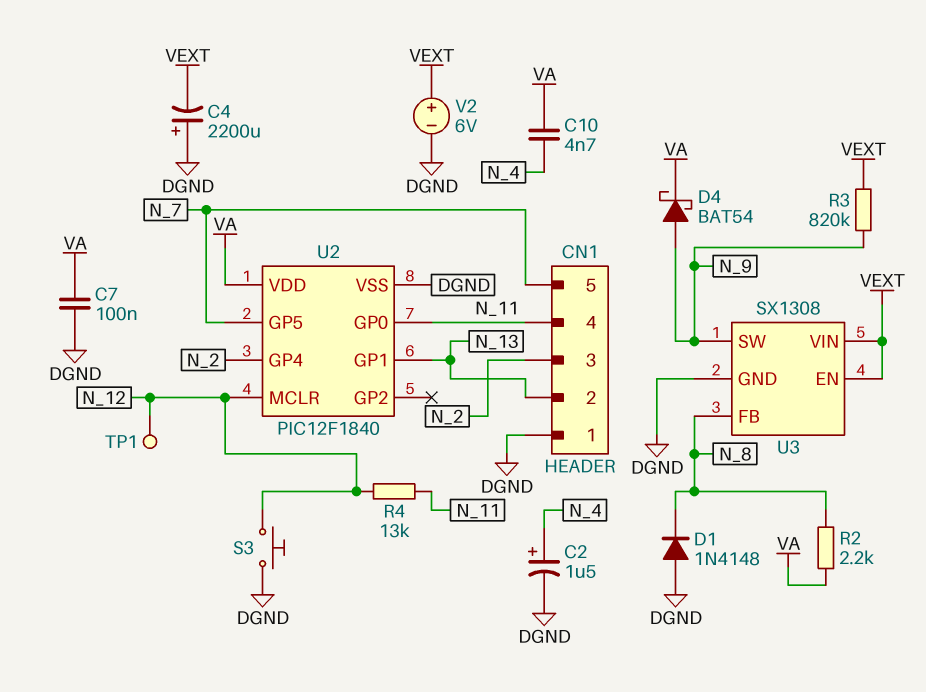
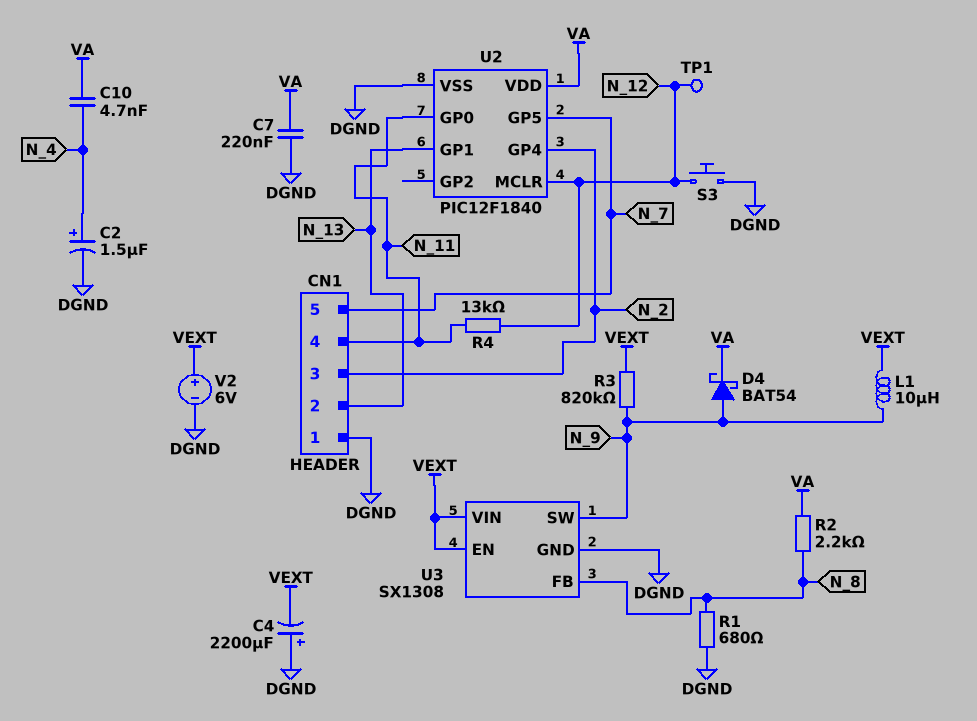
C7: 100nF (DGND, VA) -> 220nF (DGND, VA)
D1: diode 1N4148 (A DGND, K N_8) -> none
L1: none -> 10uH (N_9, VEXT)
R1: none -> 680 (DGND, N_8)

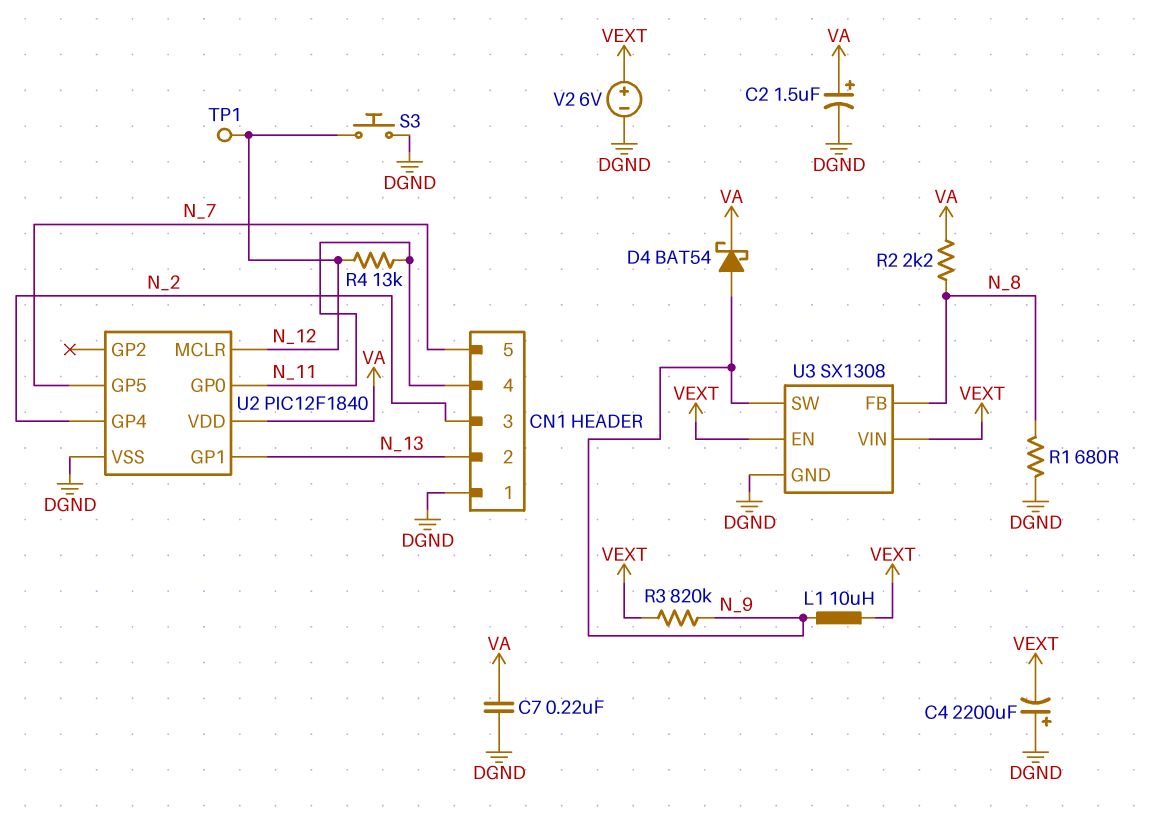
C2: 1.5uF (plus N_4, minus DGND) -> 1.5uF (plus VA, minus DGND)
C10: 4.7nF (N_4, VA) -> none

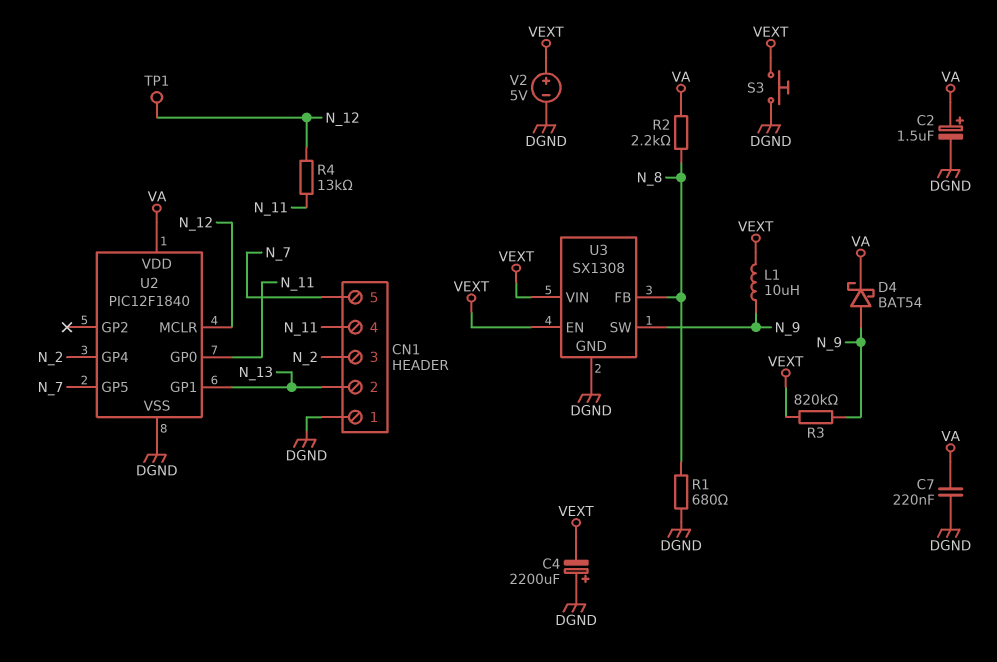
S3: button (DGND, N_12) -> button (DGND, VEXT)
V2: 6V (plus VEXT, minus DGND) -> 5V (plus VEXT, minus DGND)

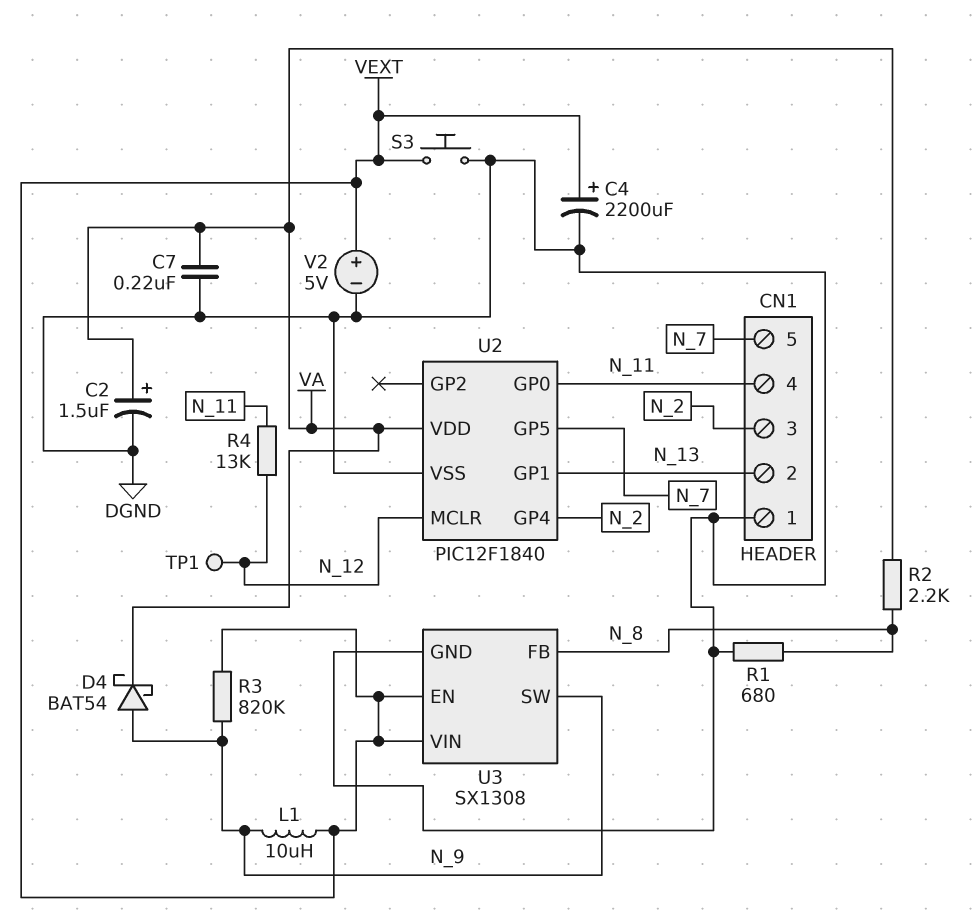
C4: 2200uF (plus DGND, minus VEXT) -> 2200uF (plus VEXT, minus DGND)

